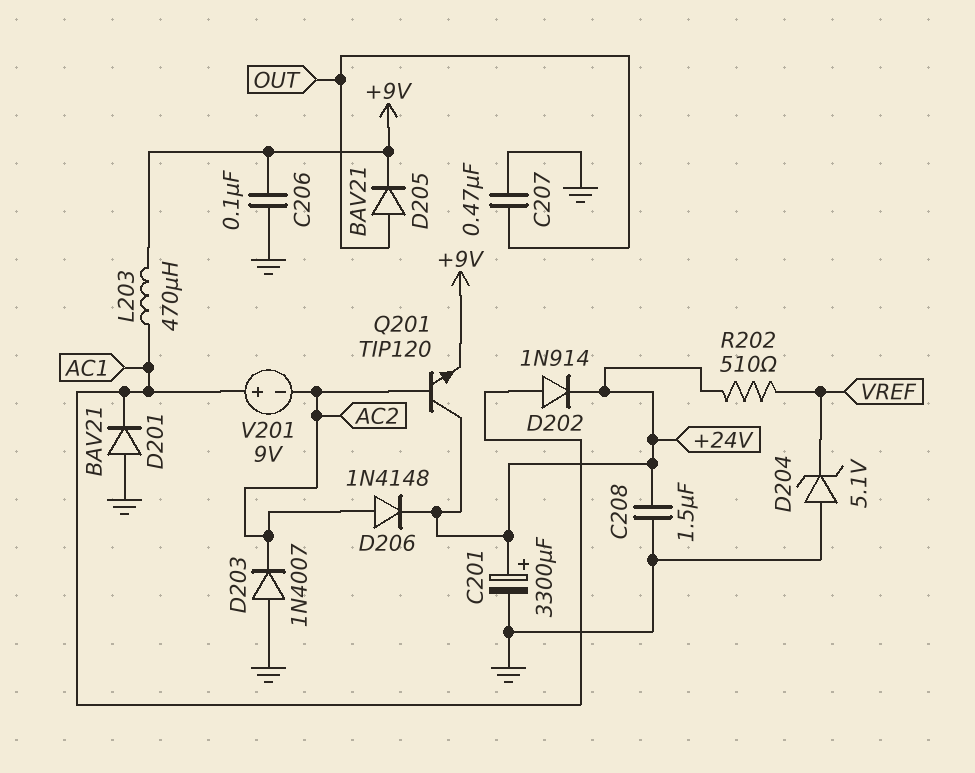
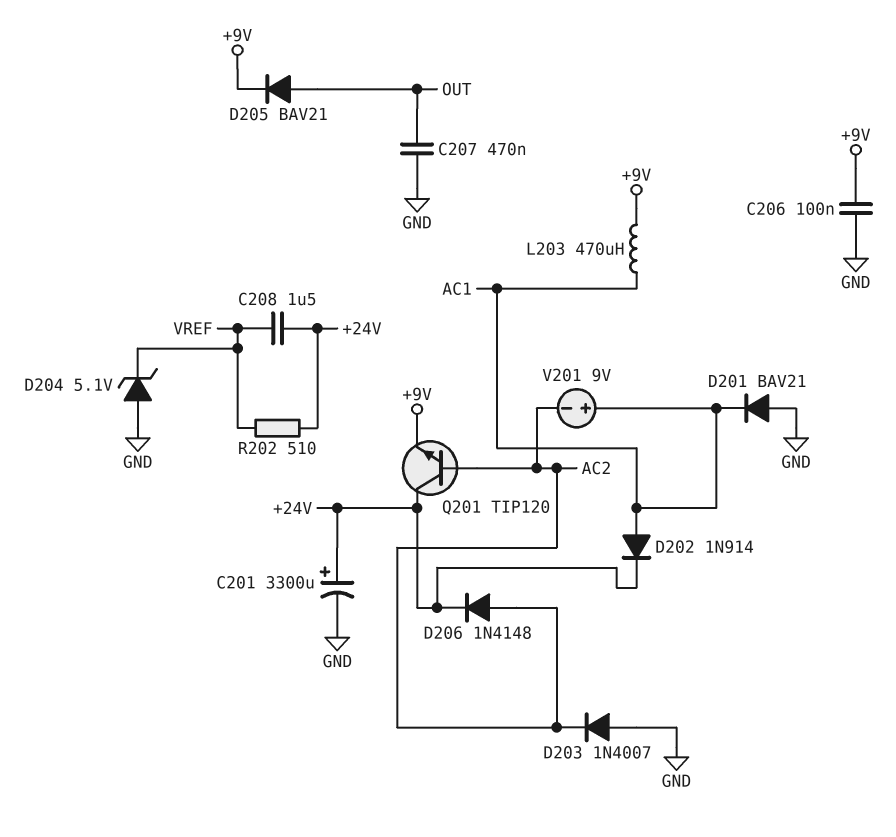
C208: 1.5uF (+24V, GND) -> 1.5uF (+24V, VREF)

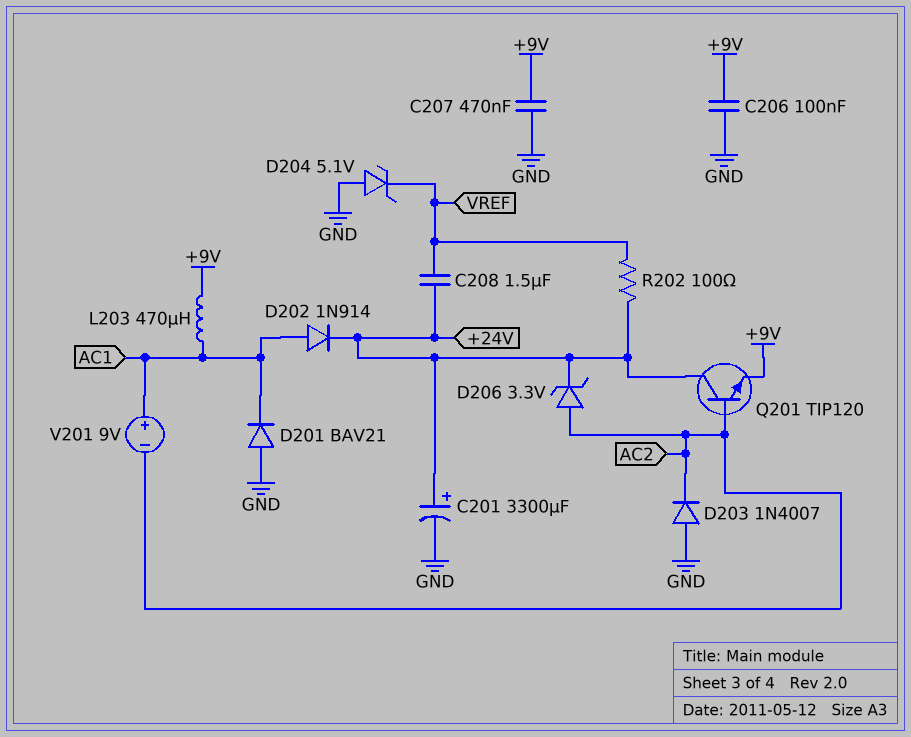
C207: 470nF (GND, OUT) -> 470nF (+9V, GND)
D205: diode BAV21 (A OUT, K +9V) -> none
D206: diode 1N4148 (A AC2, K +24V) -> zener 3.3V (A AC2, K +24V)
R202: 510 (+24V, VREF) -> 100 (+24V, VREF)

